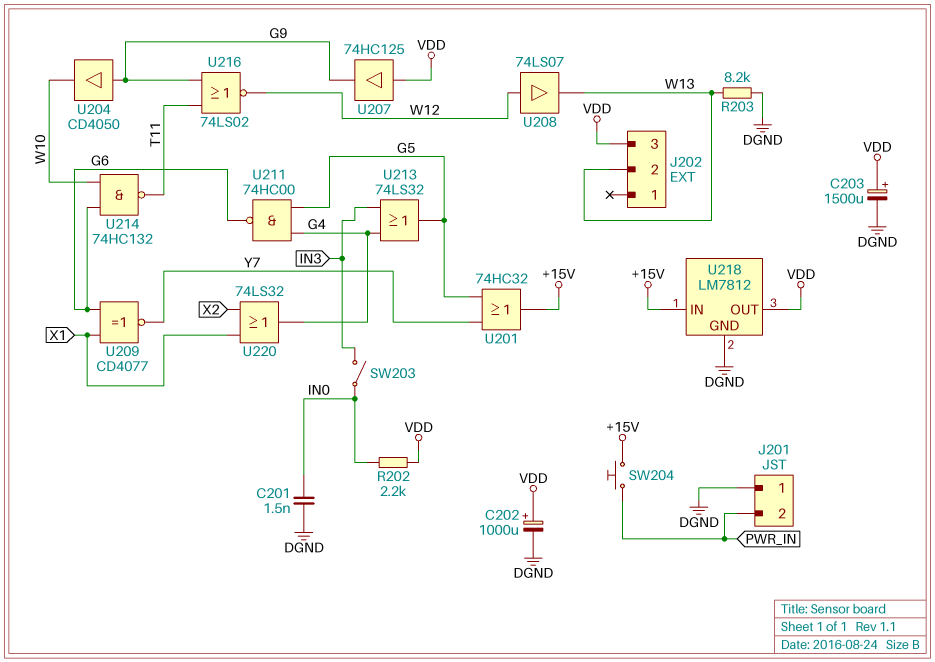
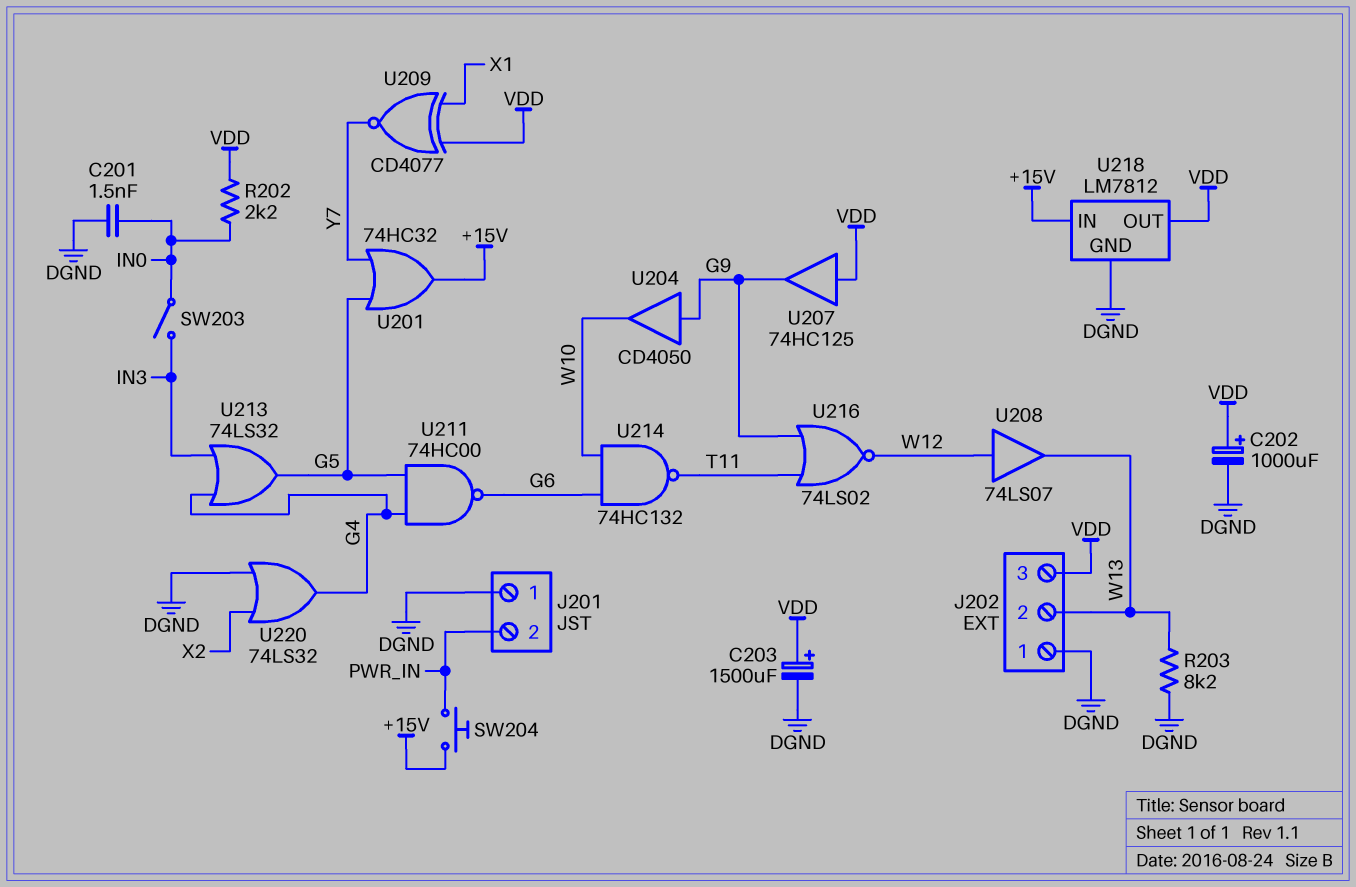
J202 pin 1: none -> DGND
U209: XNOR CD4077 (in G6, in X1, out Y7) -> XNOR CD4077 (in VDD, in X1, out Y7)
U220: OR 74LS32 (in X1, in X2, out G4) -> OR 74LS32 (in DGND, in X2, out G4)

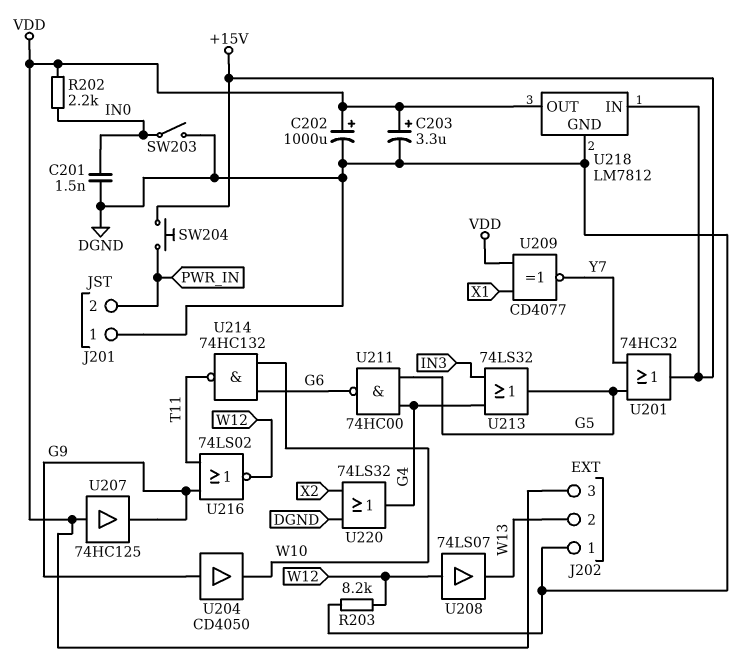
C203: 1500uF (plus VDD, minus DGND) -> 3.3uF (plus VDD, minus DGND)
R203: 8.2k (DGND, W13) -> 8.2k (DGND, W12)
SW203: switch (IN0, IN3) -> switch (DGND, IN0)

